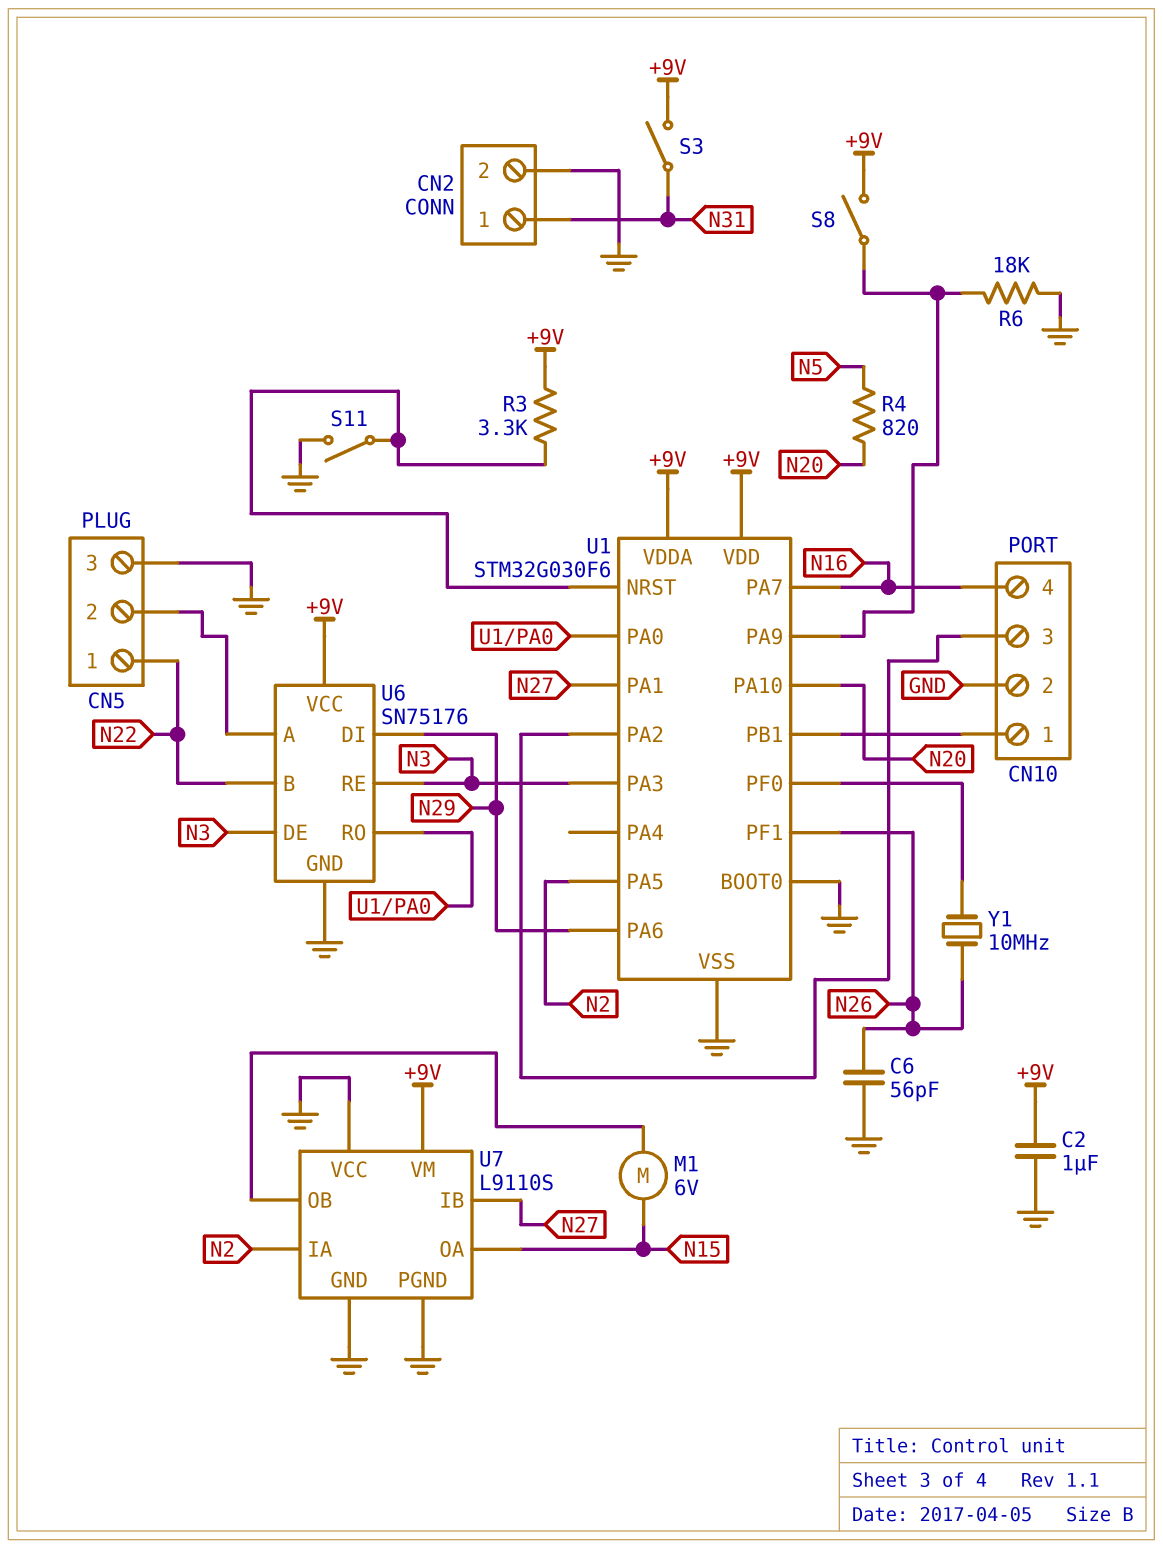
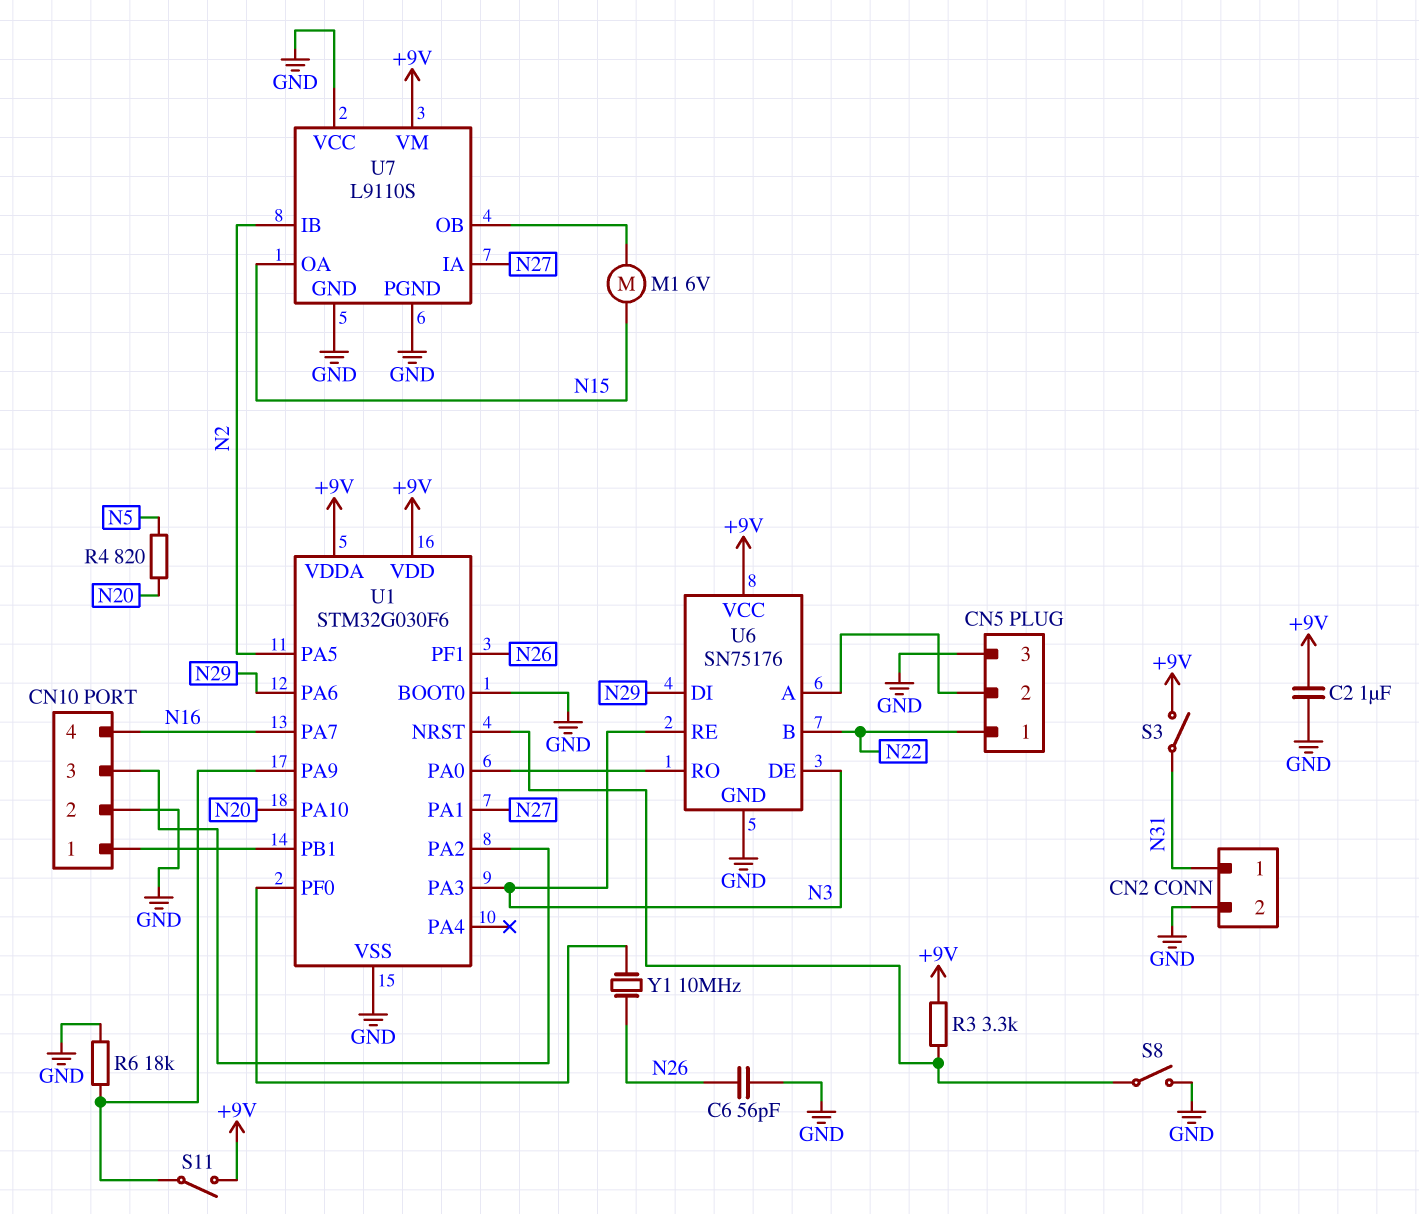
S8: switch (+9V, U1/PA9) -> switch (GND, U1/NRST)
S11: switch (GND, U1/NRST) -> switch (+9V, U1/PA9)
U7 pin IA: N2 -> N27
U7 pin IB: N27 -> N2

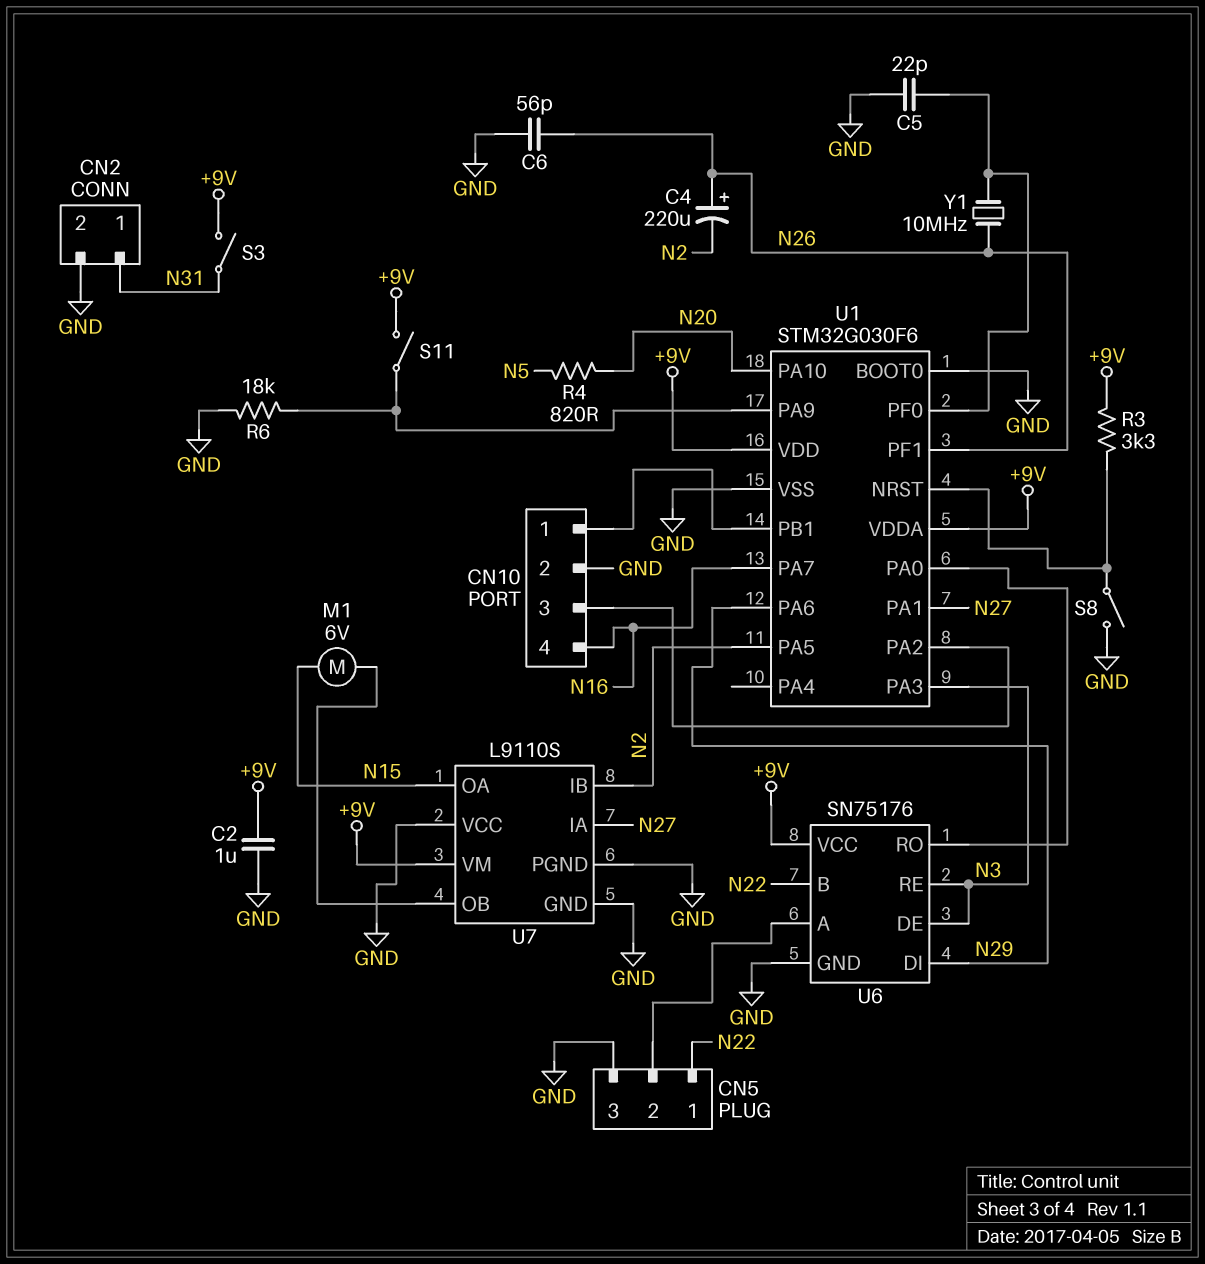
C4: none -> 220uF (plus N26, minus N2)
C5: none -> 22pF (GND, U1/PF0)

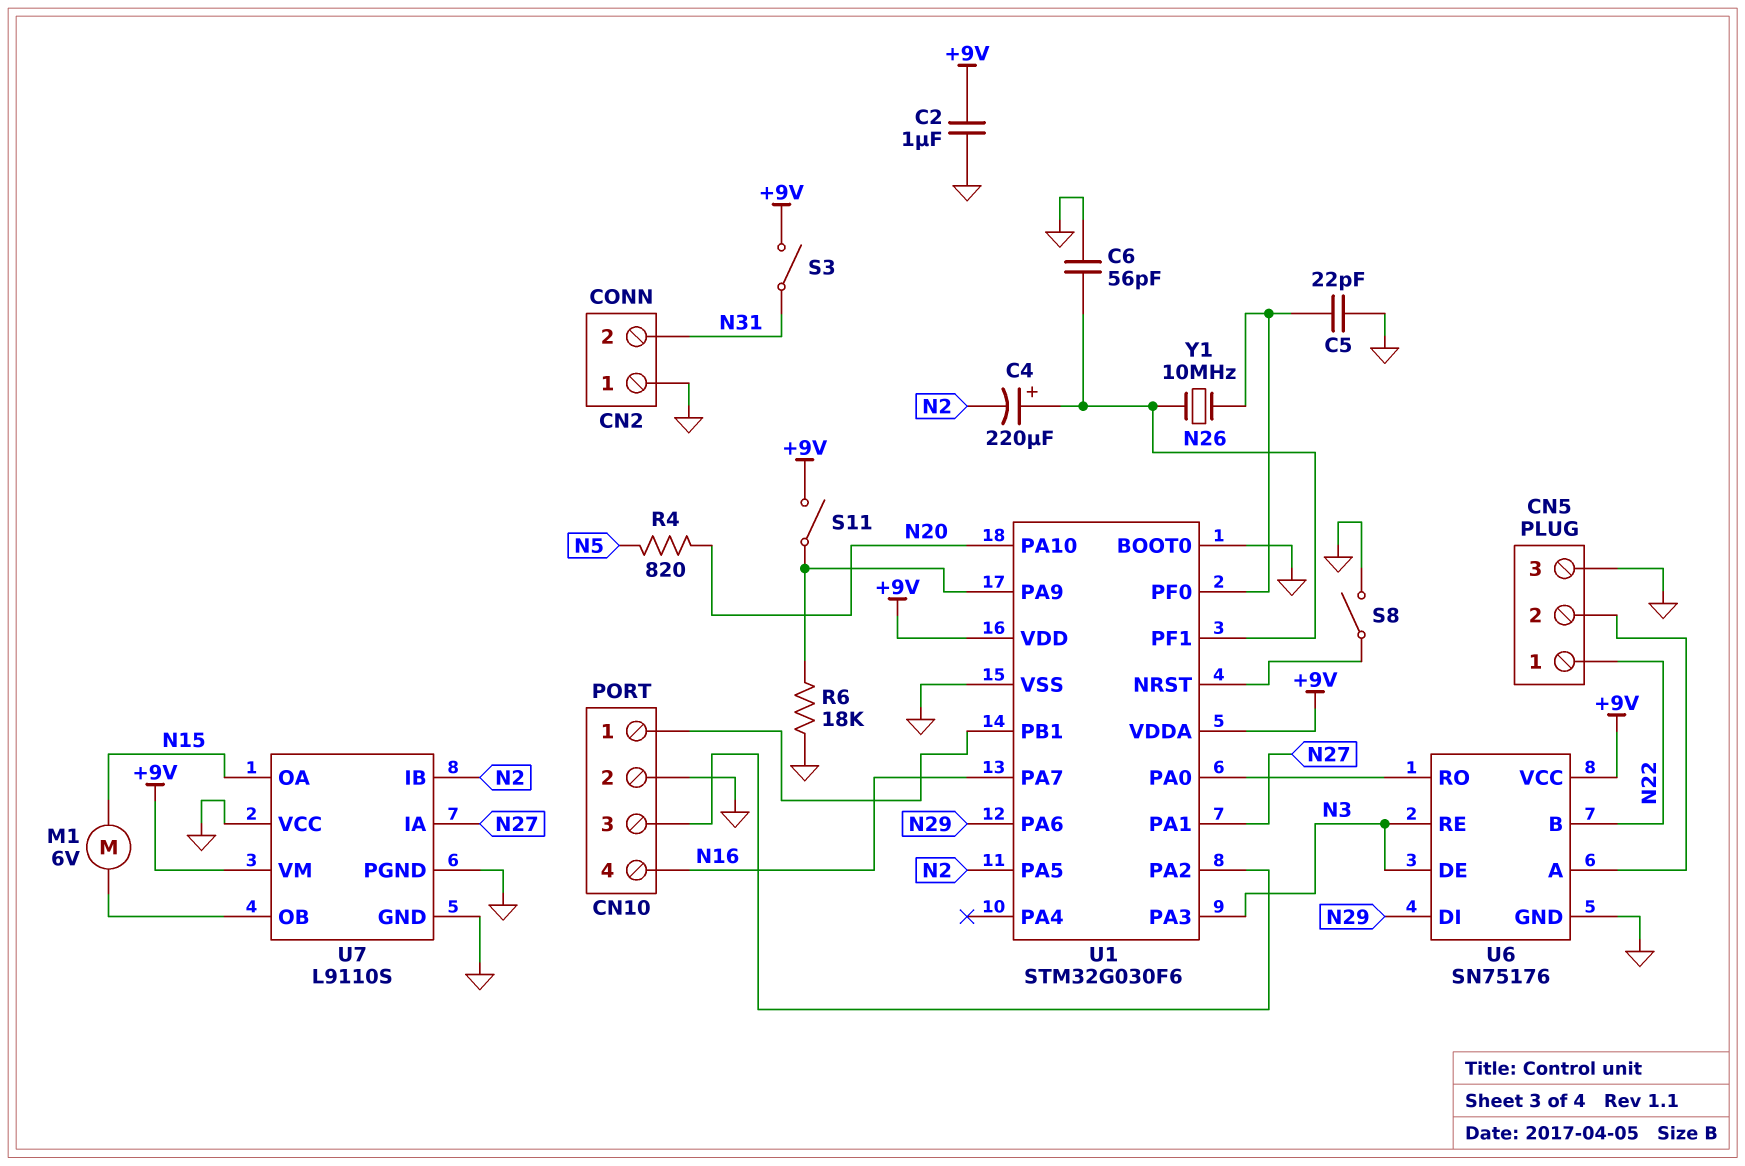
CN2 pin 1: N31 -> GND
CN2 pin 2: GND -> N31
R3: 3.3k (+9V, U1/NRST) -> none

